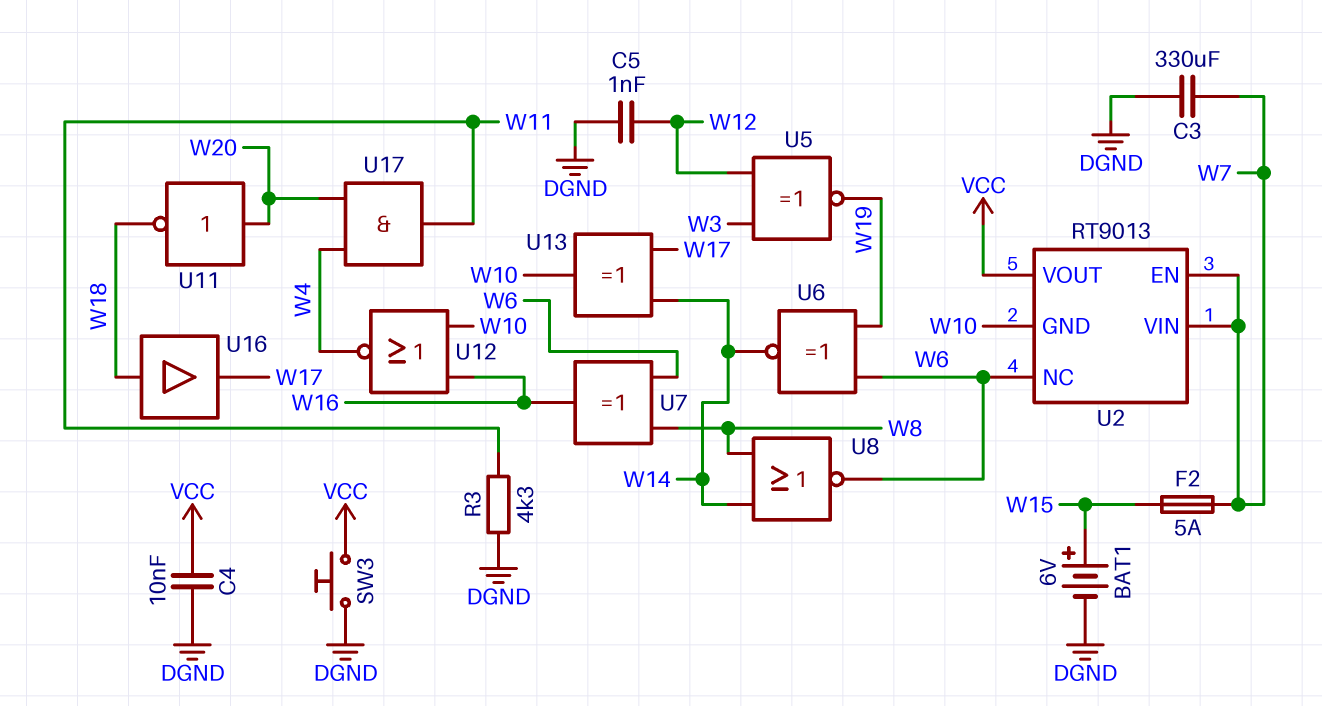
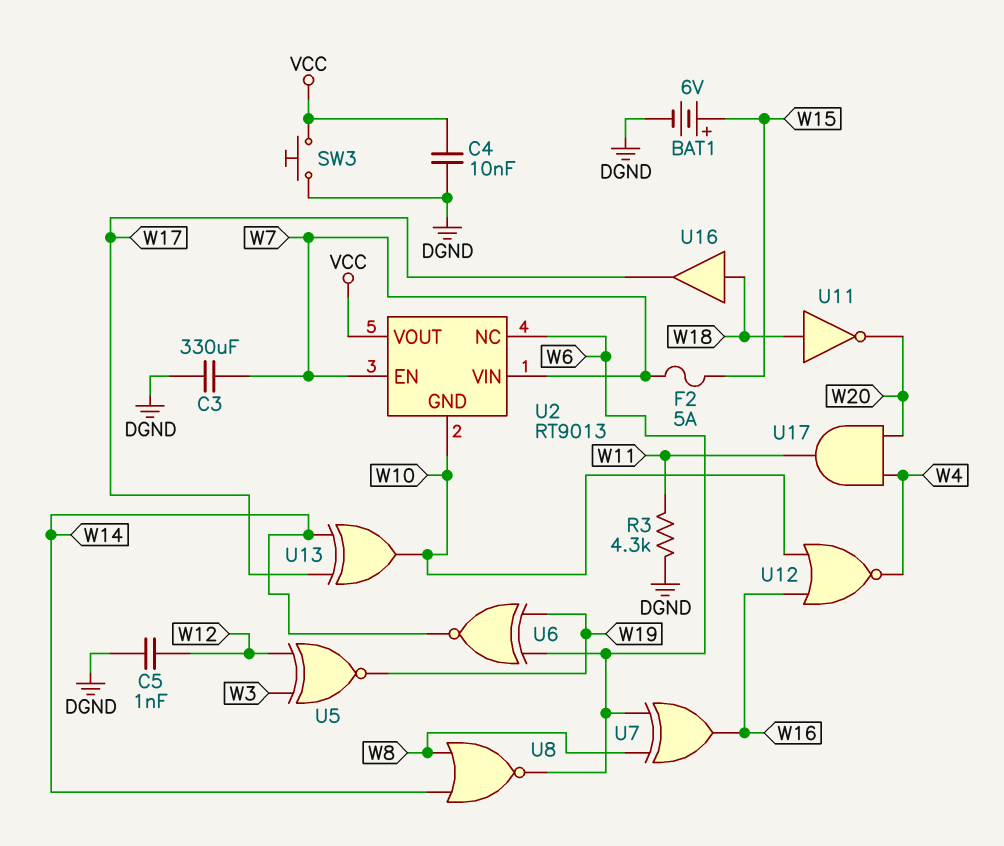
U11: NOT (in W20, out W18) -> NOT (in W18, out W20)

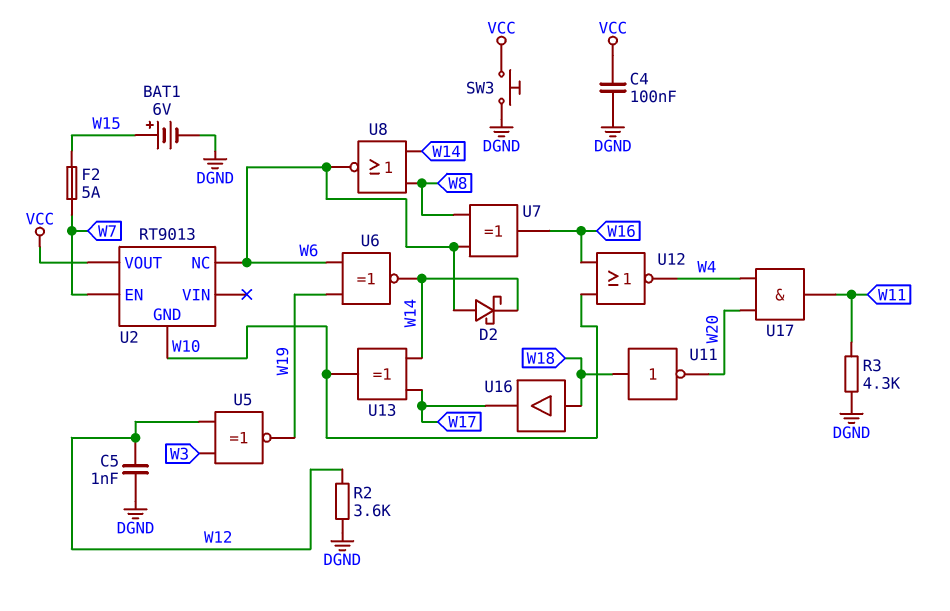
C3: 330uF (DGND, W7) -> none
C4: 10nF (DGND, VCC) -> 100nF (DGND, VCC)
D2: none -> schottky (A W6, K W14)
R2: none -> 3.6k (DGND, W12)
U2 pin VIN: W7 -> none

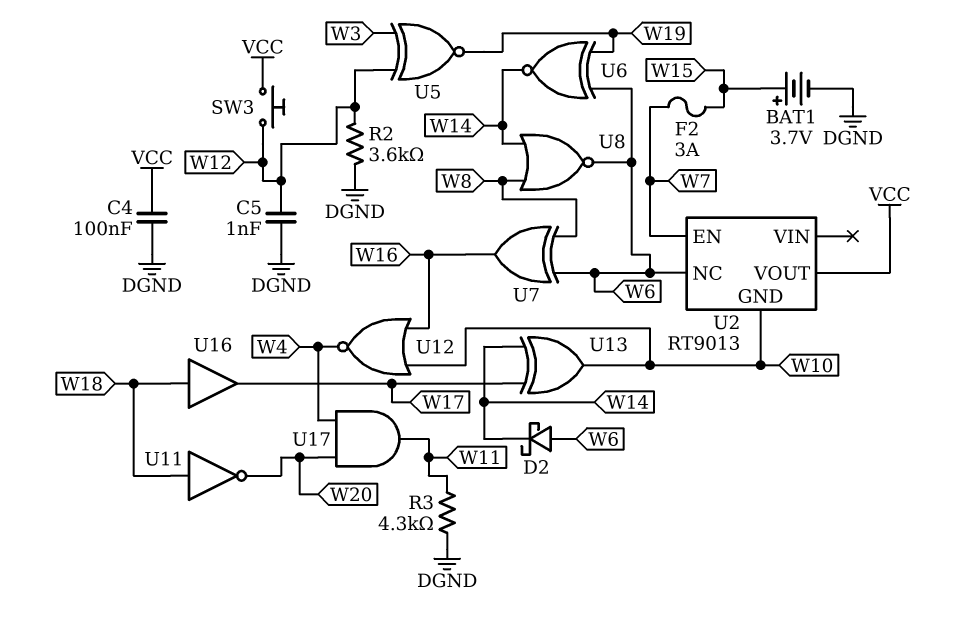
BAT1: 6V (plus W15, minus DGND) -> 3.7V (plus W15, minus DGND)
F2: 5A (W7, W15) -> 3A (W7, W15)
SW3: button (DGND, VCC) -> button (VCC, W12)

